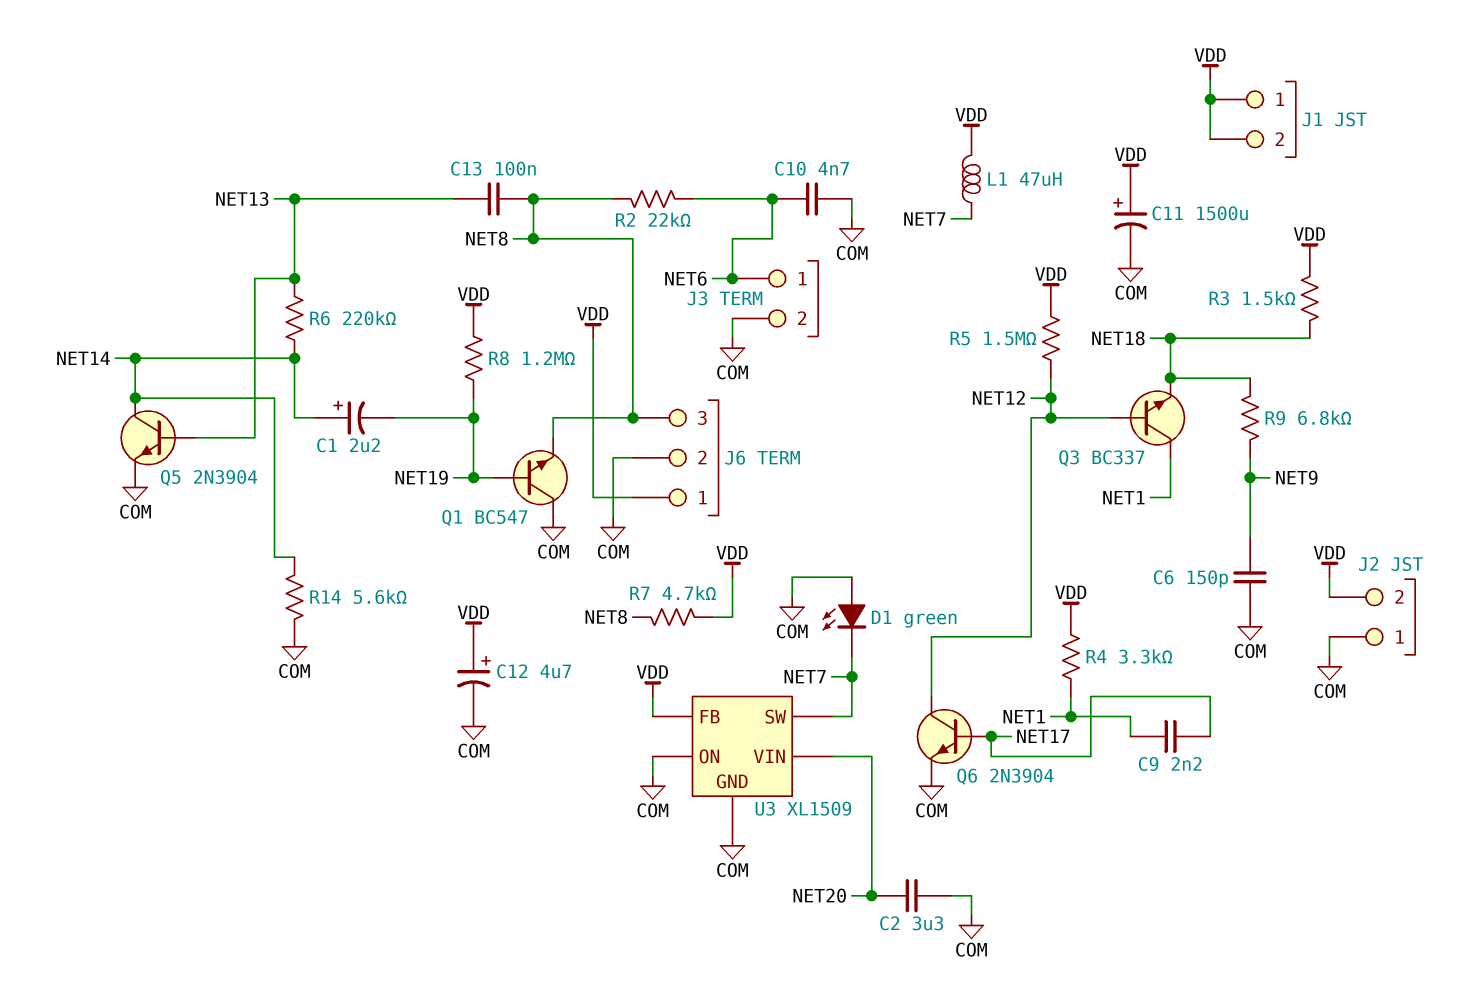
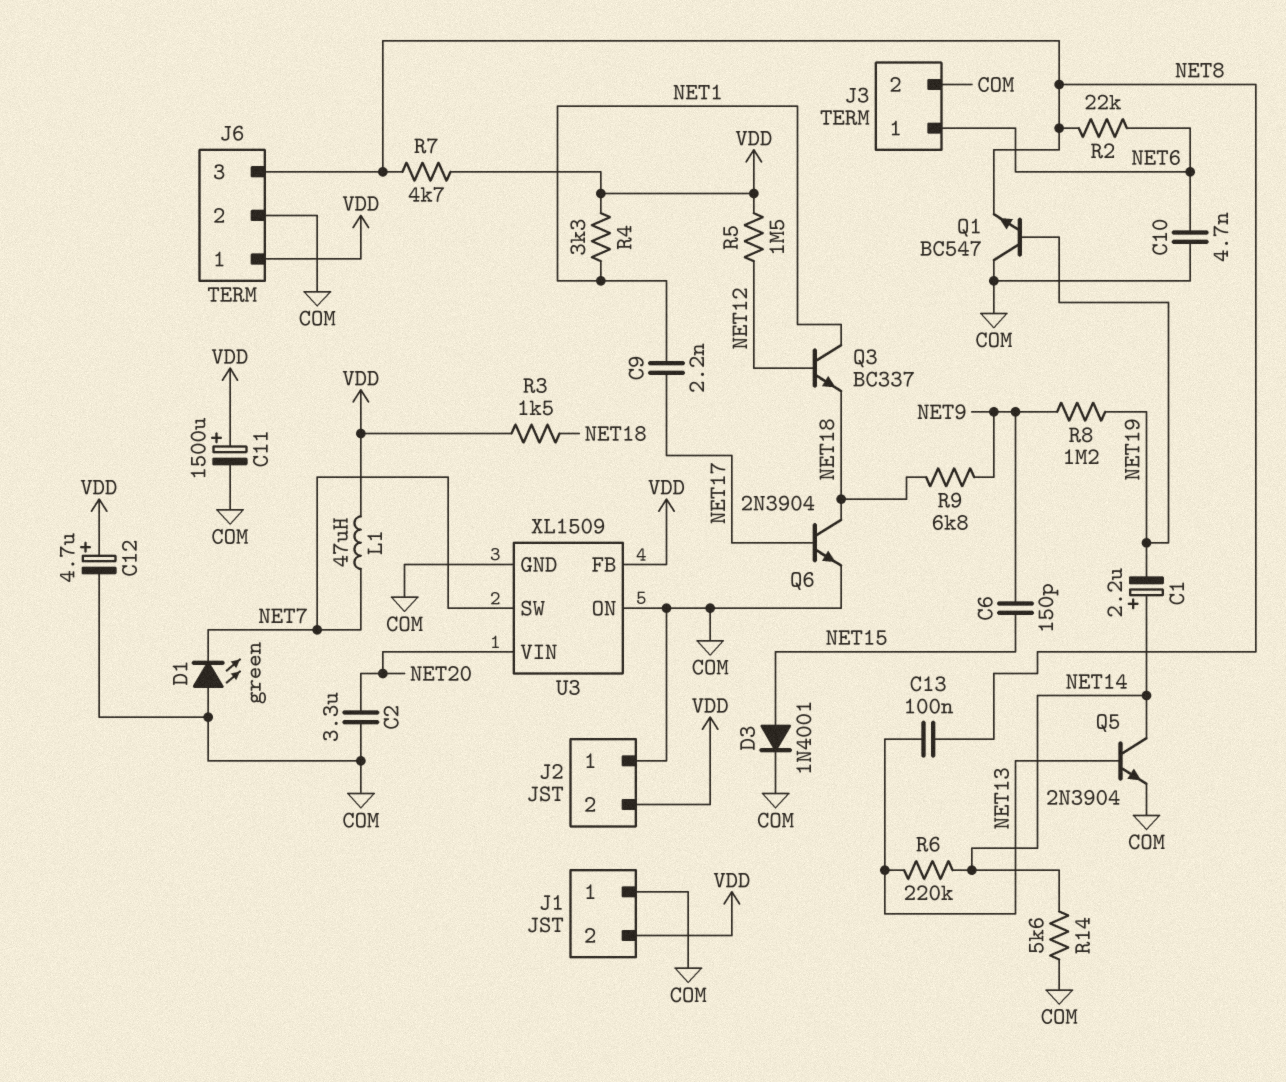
C6: 150pF (COM, NET9) -> 150pF (NET9, NET15)
D3: none -> diode 1N4001 (A NET15, K COM)
J1 pin 1: VDD -> COM
Q6: NPN 2N3904 (B NET17, C NET12, E COM) -> NPN 2N3904 (B NET17, C NET18, E COM)
R8: 1.2M (NET19, VDD) -> 1.2M (NET9, NET19)

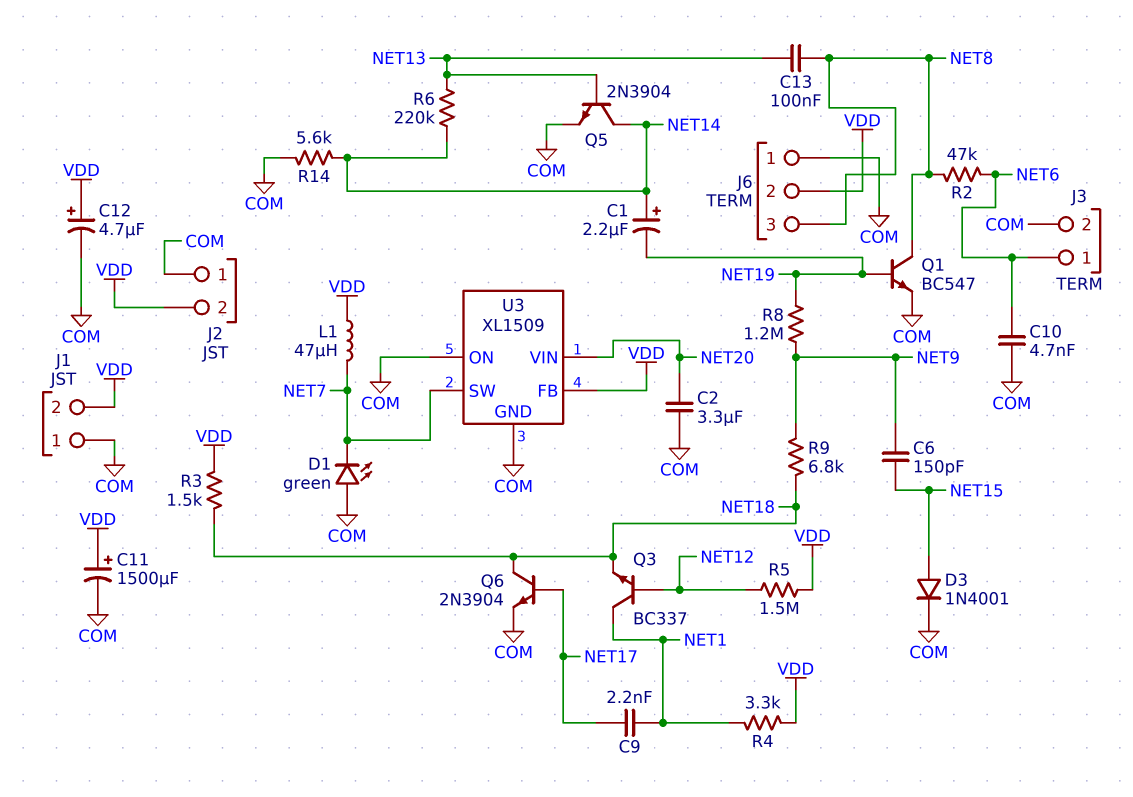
J6 pin 1: VDD -> COM
J6 pin 2: COM -> VDD
Q1: NPN BC547 (B NET19, C COM, E NET8) -> NPN BC547 (B NET19, C NET8, E COM)
R2: 22k (NET6, NET8) -> 47k (NET6, NET8)
R7: 4.7k (NET8, VDD) -> none

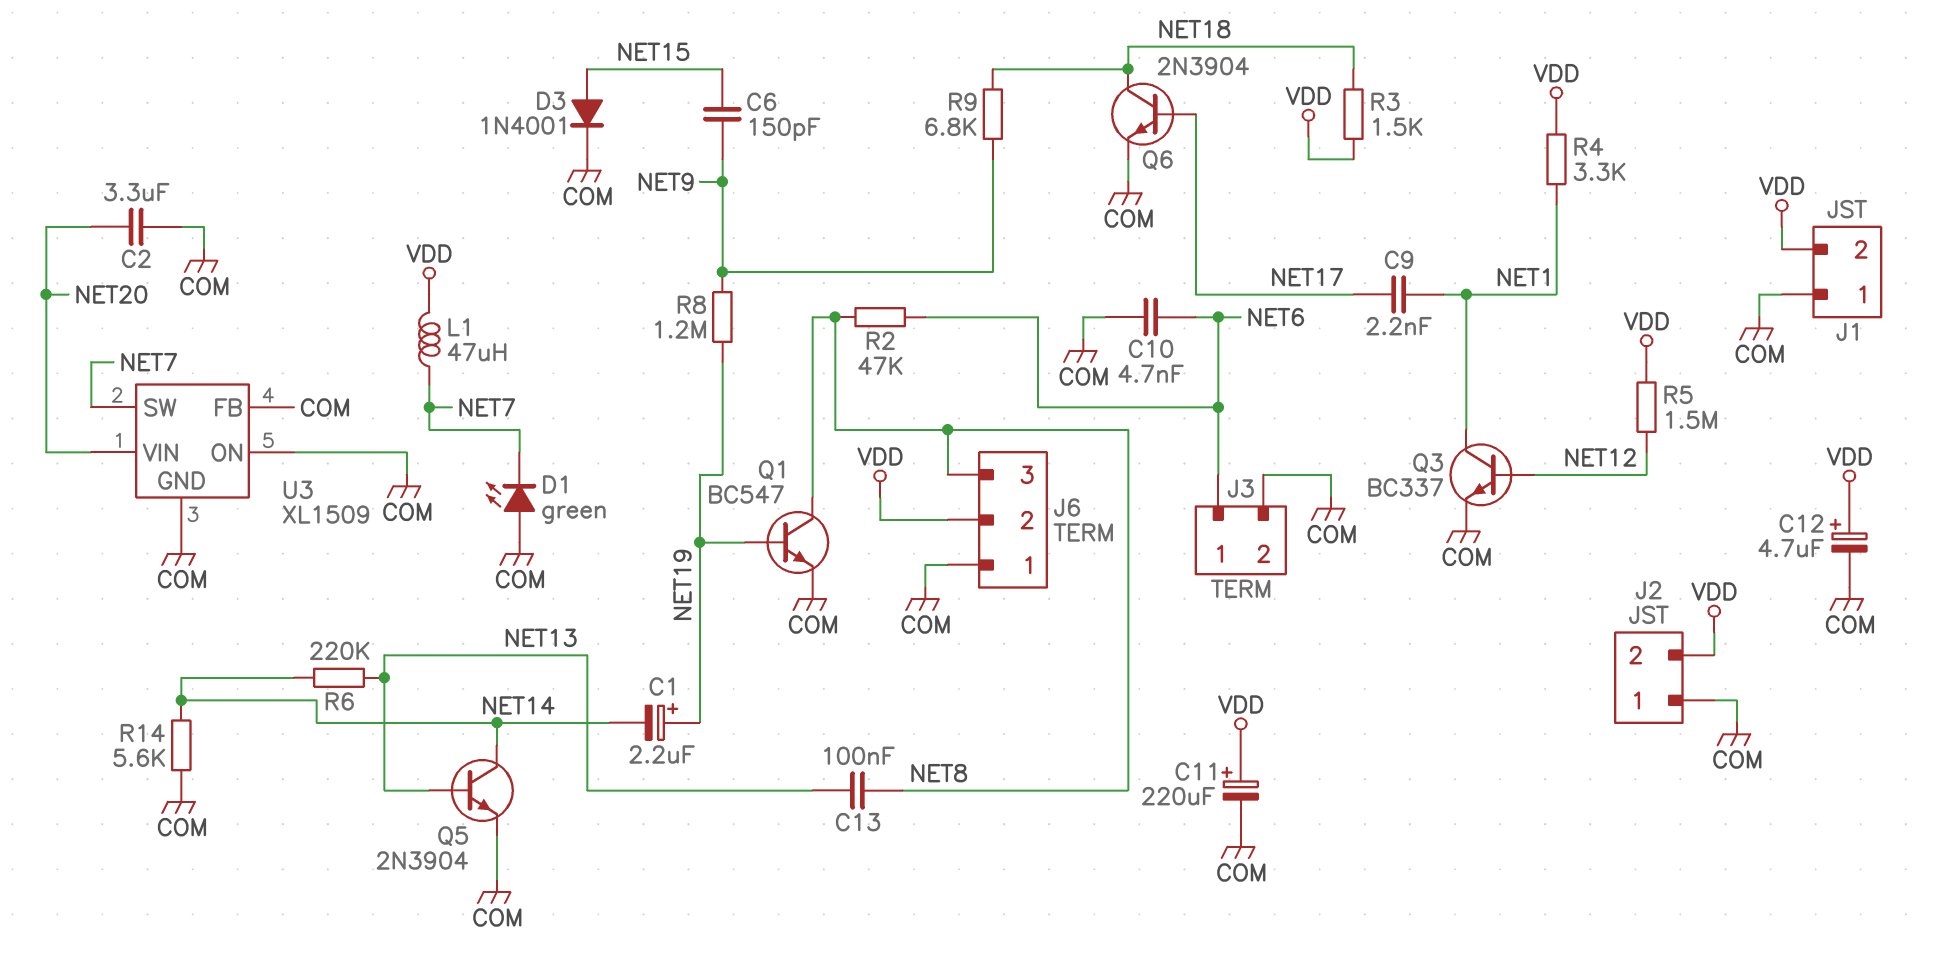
C1: 2.2uF (plus NET14, minus NET19) -> 2.2uF (plus NET19, minus NET14)
C11: 1500uF (plus VDD, minus COM) -> 220uF (plus VDD, minus COM)
Q3: NPN BC337 (B NET12, C NET1, E NET18) -> NPN BC337 (B NET12, C NET1, E COM)
U3 pin FB: VDD -> COM

